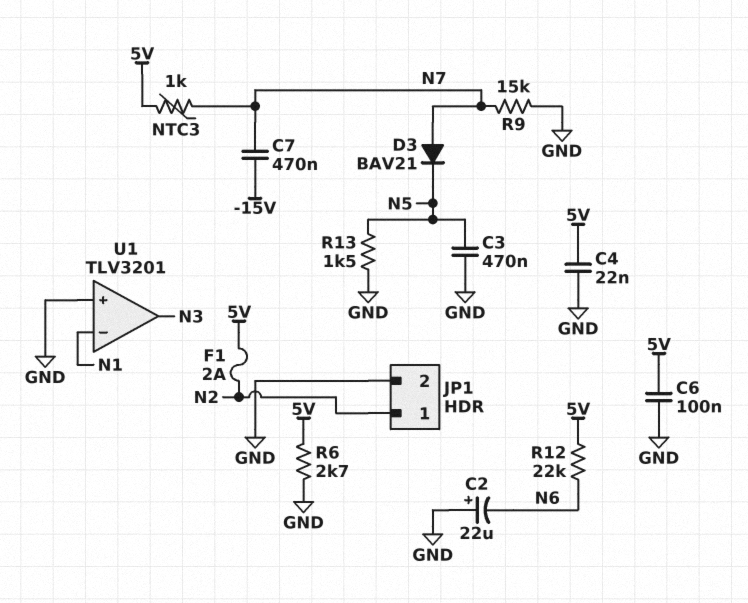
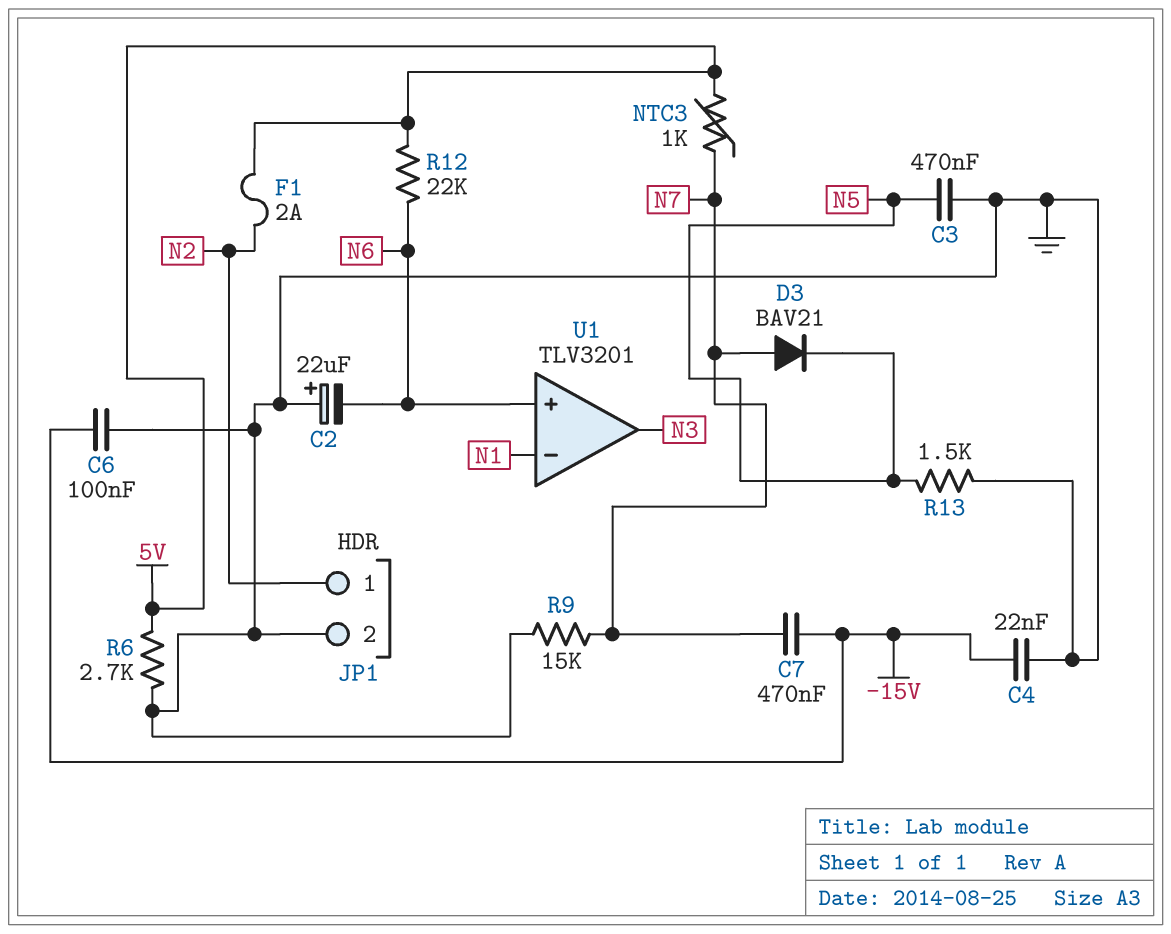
C4: 22nF (5V, GND) -> 22nF (-15V, GND)
C6: 100nF (5V, GND) -> 100nF (-15V, GND)
U1 pin in+: GND -> N6

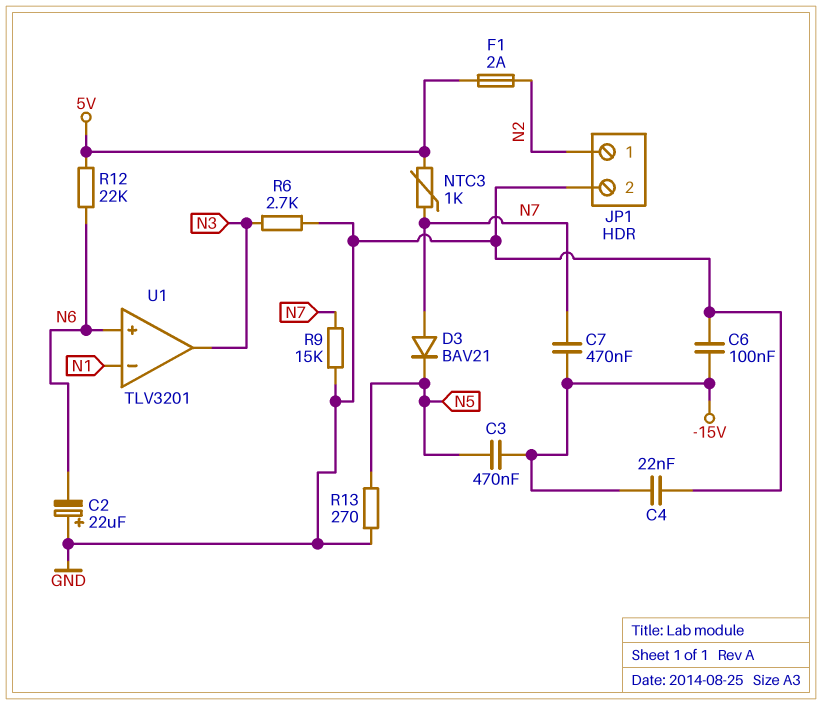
C3: 470nF (GND, N5) -> 470nF (-15V, N5)
R6: 2.7k (5V, GND) -> 2.7k (GND, N3)
R13: 1.5k (GND, N5) -> 270 (GND, N5)

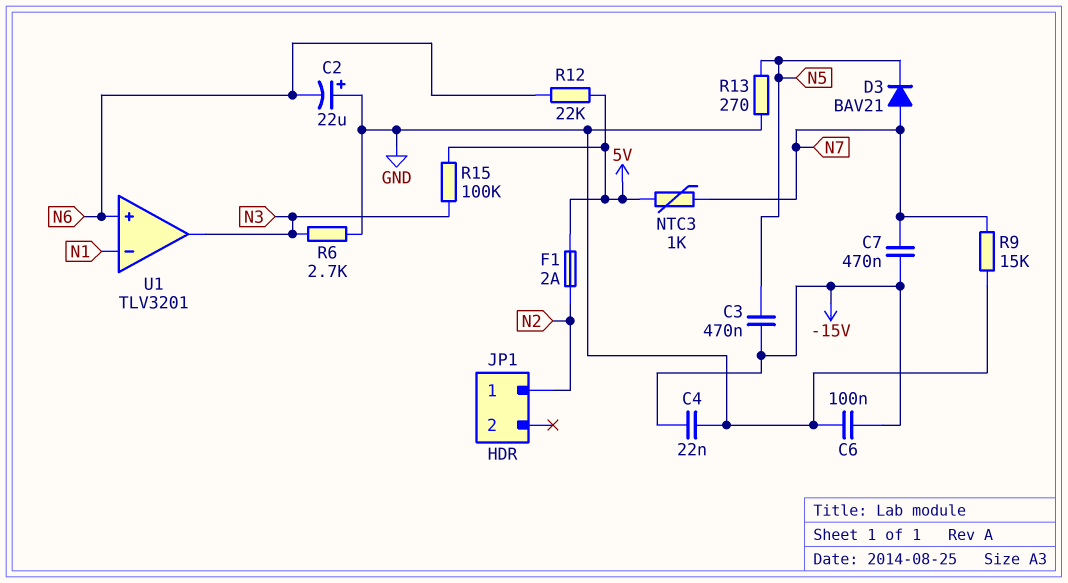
JP1 pin 2: GND -> none
R15: none -> 100k (5V, N3)

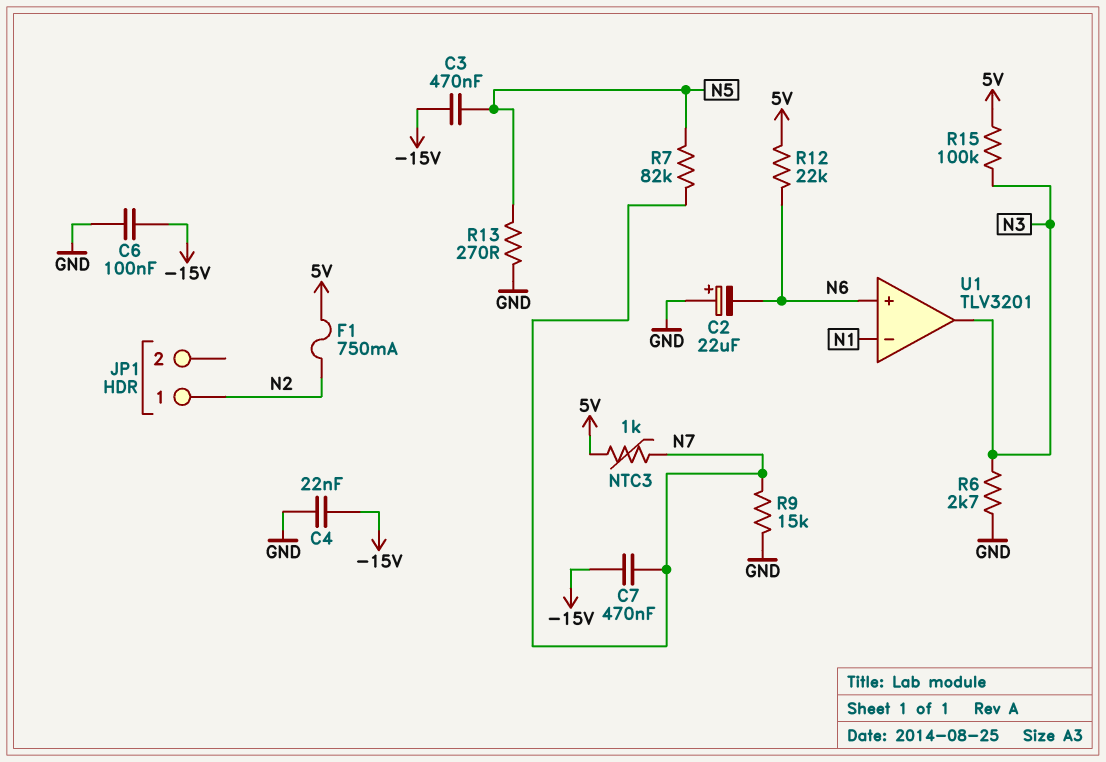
D3: diode BAV21 (A N7, K N5) -> none
F1: 2A (5V, N2) -> 750mA (5V, N2)
R7: none -> 82k (N5, N7)

